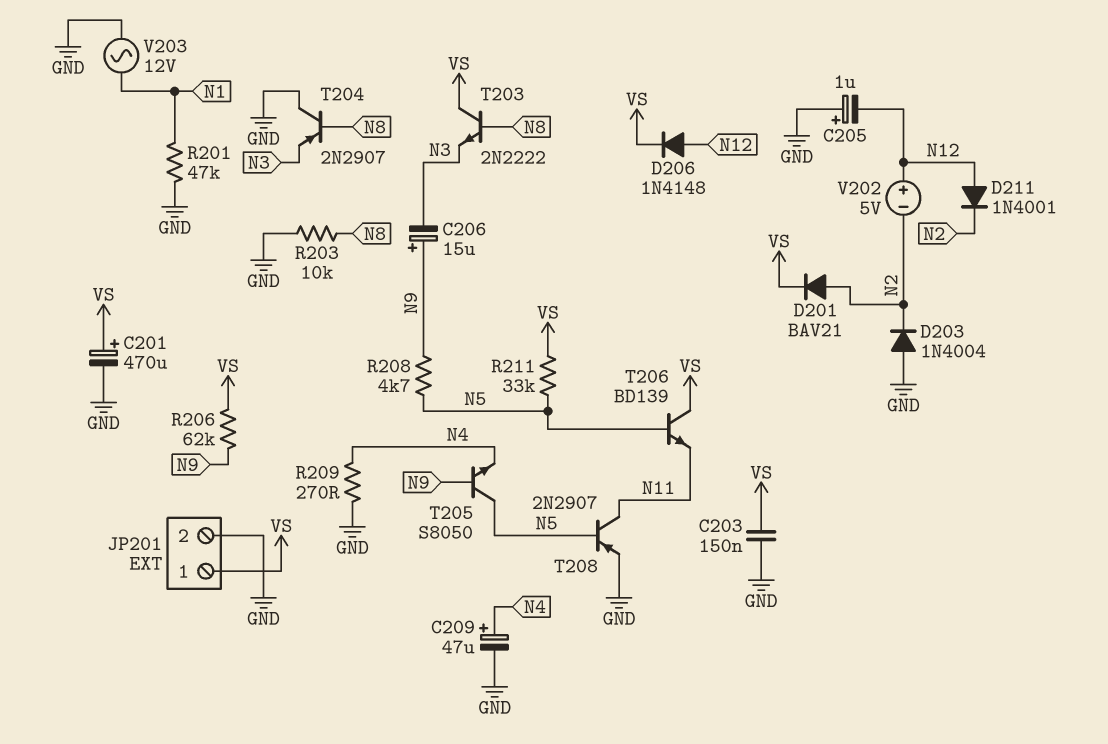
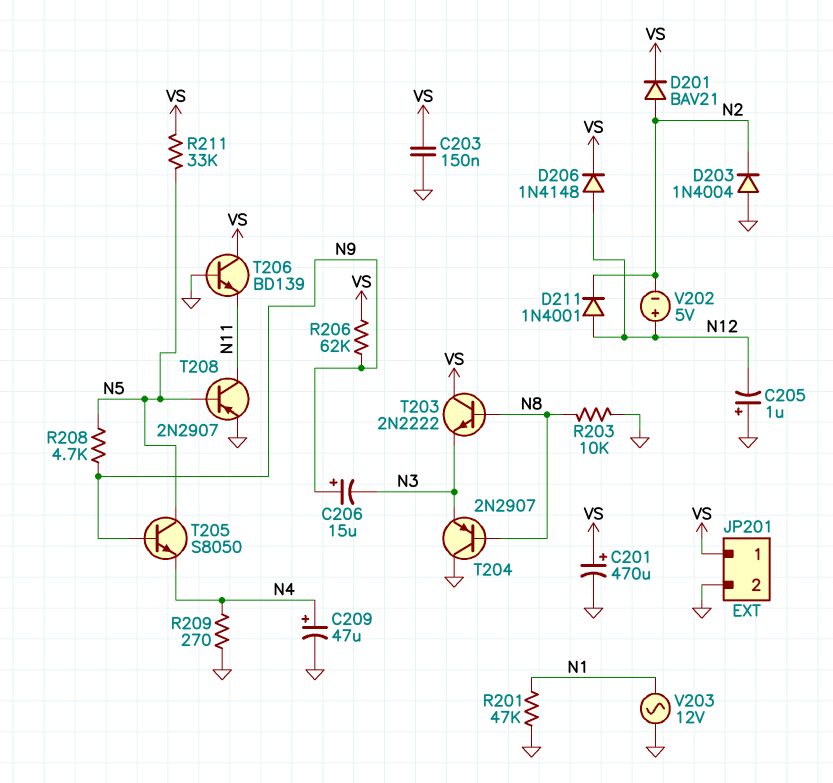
T206: NPN BD139 (B N5, C VS, E N11) -> NPN BD139 (B GND, C VS, E N11)

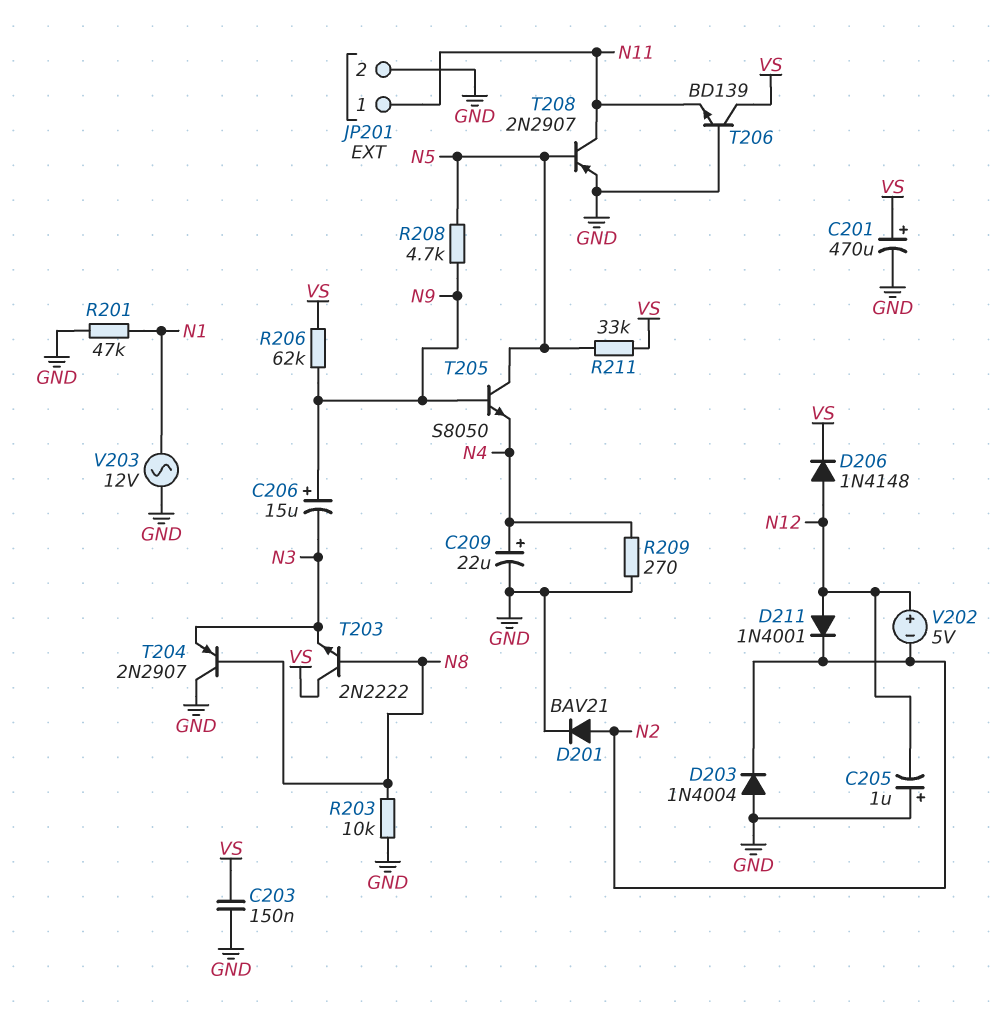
C209: 47uF (plus N4, minus GND) -> 22uF (plus N4, minus GND)
D201: diode BAV21 (A N2, K VS) -> diode BAV21 (A N2, K GND)
JP201 pin 1: VS -> N11

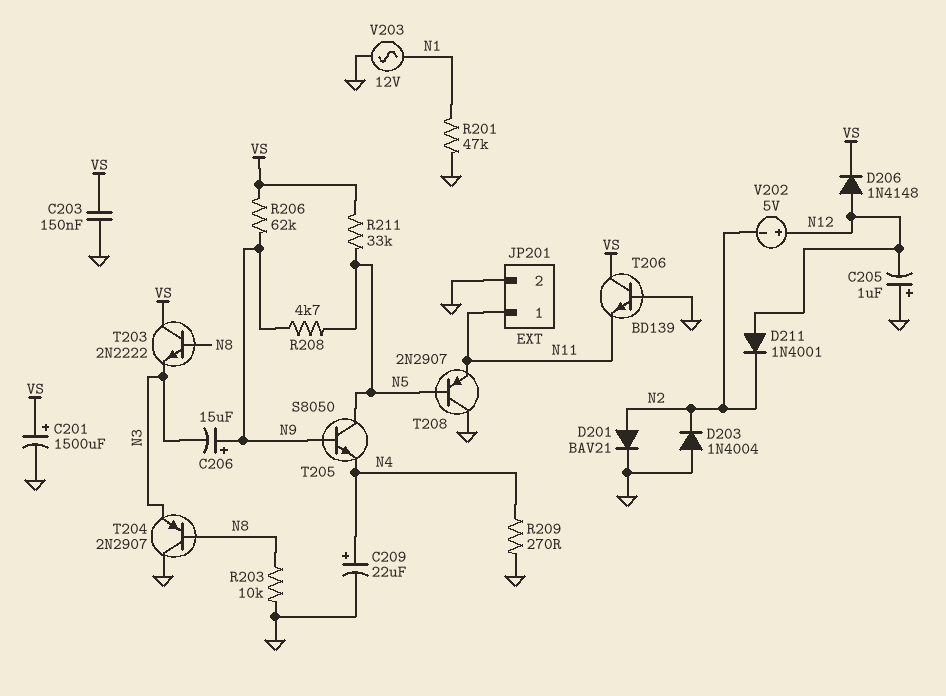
C201: 470uF (plus VS, minus GND) -> 1500uF (plus VS, minus GND)
T208: PNP 2N2907 (B N5, C N11, E GND) -> PNP 2N2907 (B N5, C GND, E N11)

